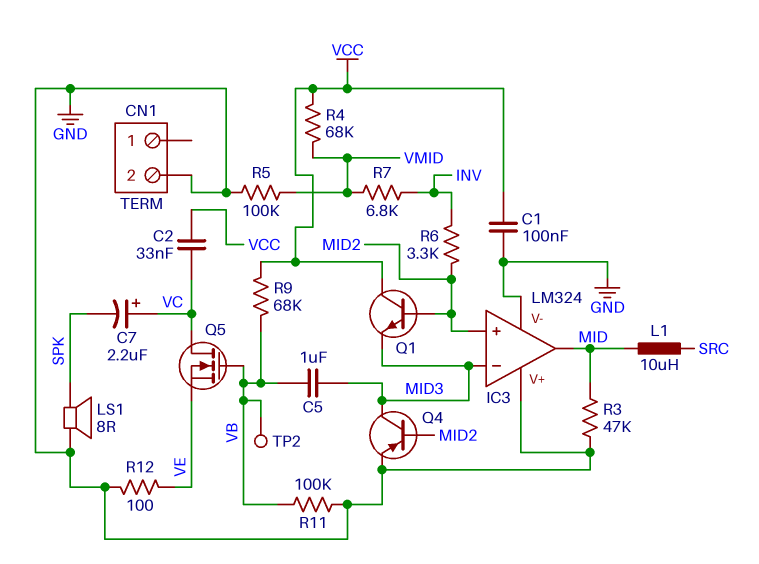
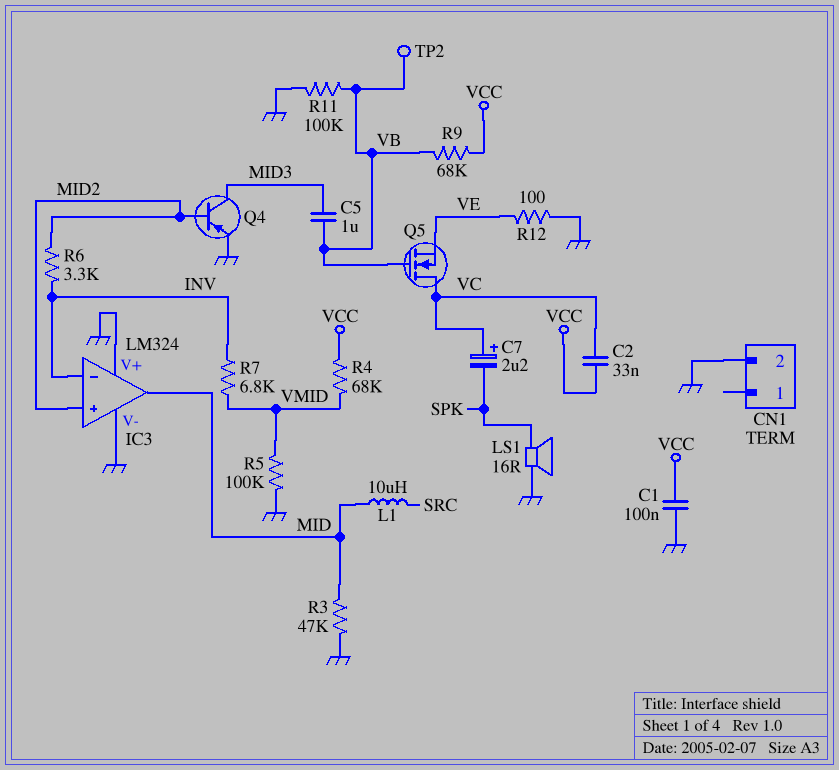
IC3 pin in-: MID3 -> INV
LS1: speaker 8R (GND, SPK) -> speaker 16R (GND, SPK)
Q1: NPN (B MID2, C VCC, E MID3) -> none

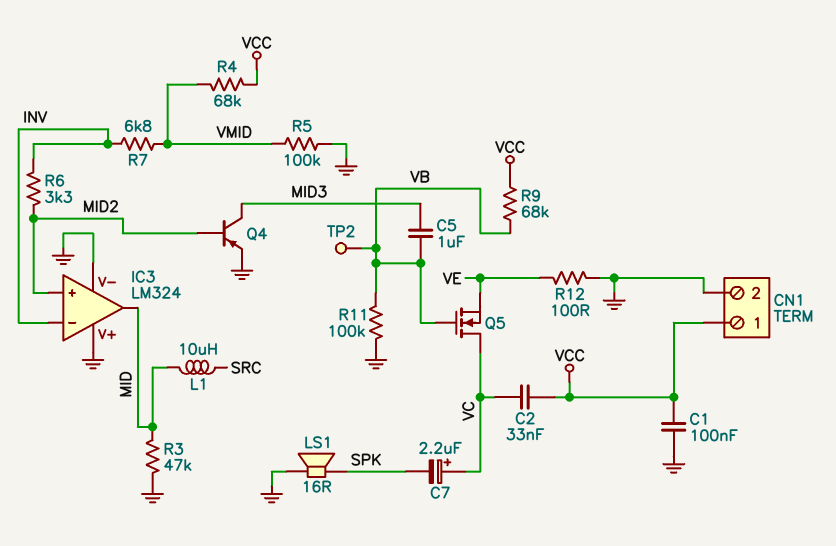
CN1 pin 1: none -> VCC

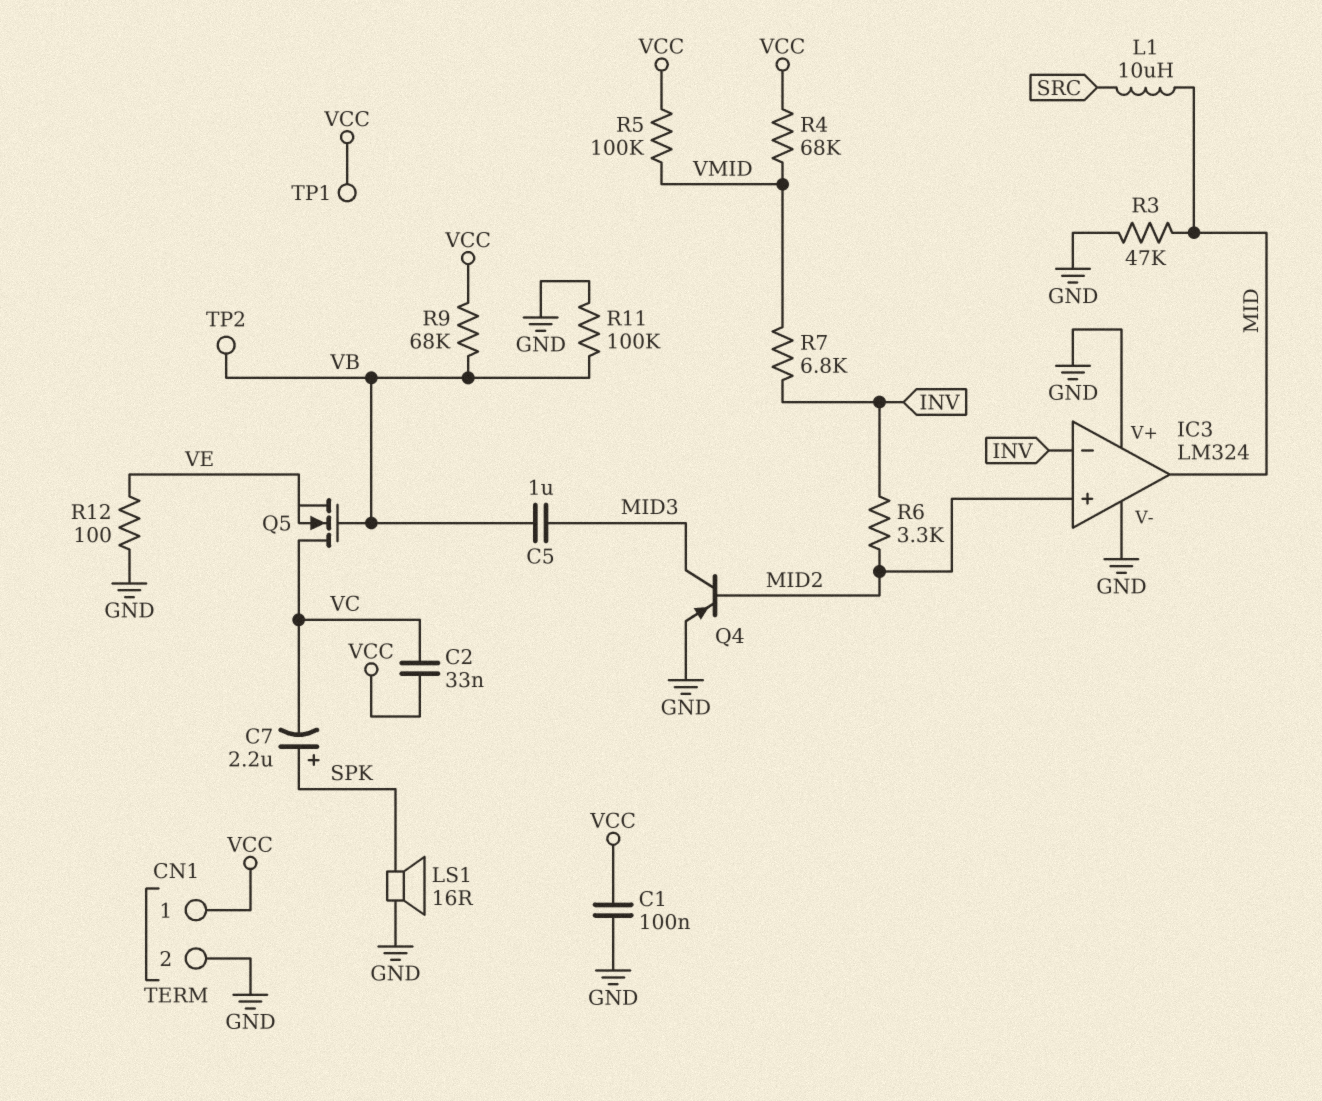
C7: 2.2uF (plus VC, minus SPK) -> 2.2uF (plus SPK, minus VC)
R5: 100k (GND, VMID) -> 100k (VCC, VMID)
TP1: none -> test point (VCC)

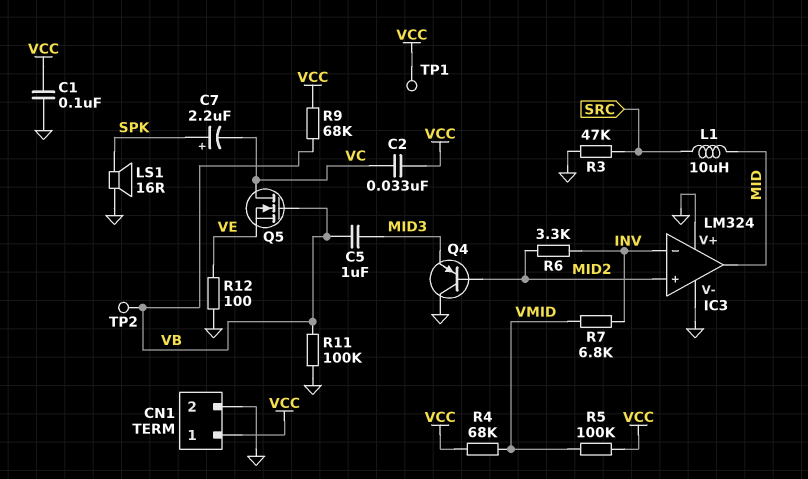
Q4: PNP (B MID2, C MID3, E GND) -> PNP (B MID2, C GND, E MID3)
R3: 47k (GND, MID) -> 47k (GND, SRC)

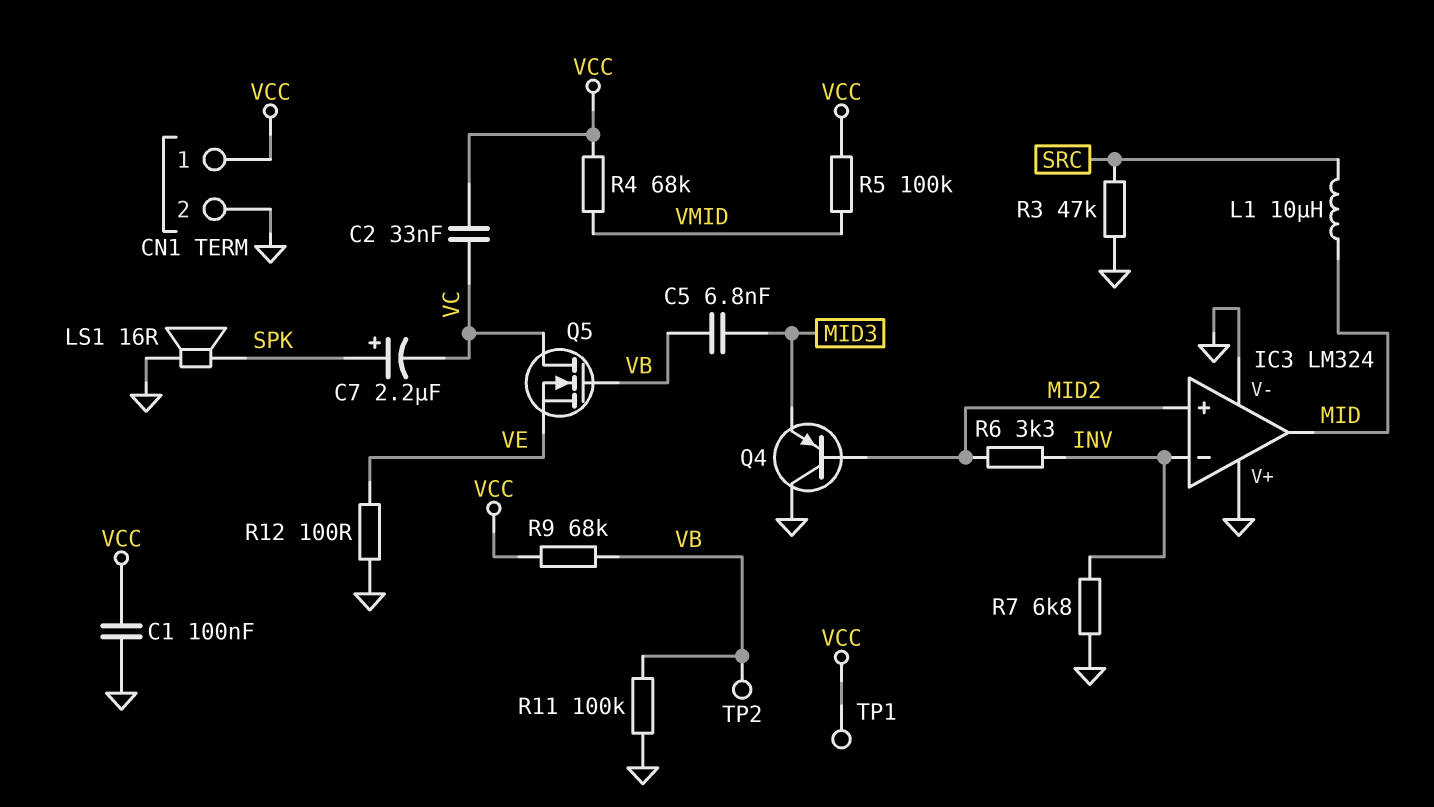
C5: 1uF (MID3, VB) -> 6.8nF (MID3, VB)
R7: 6.8k (INV, VMID) -> 6.8k (GND, INV)

